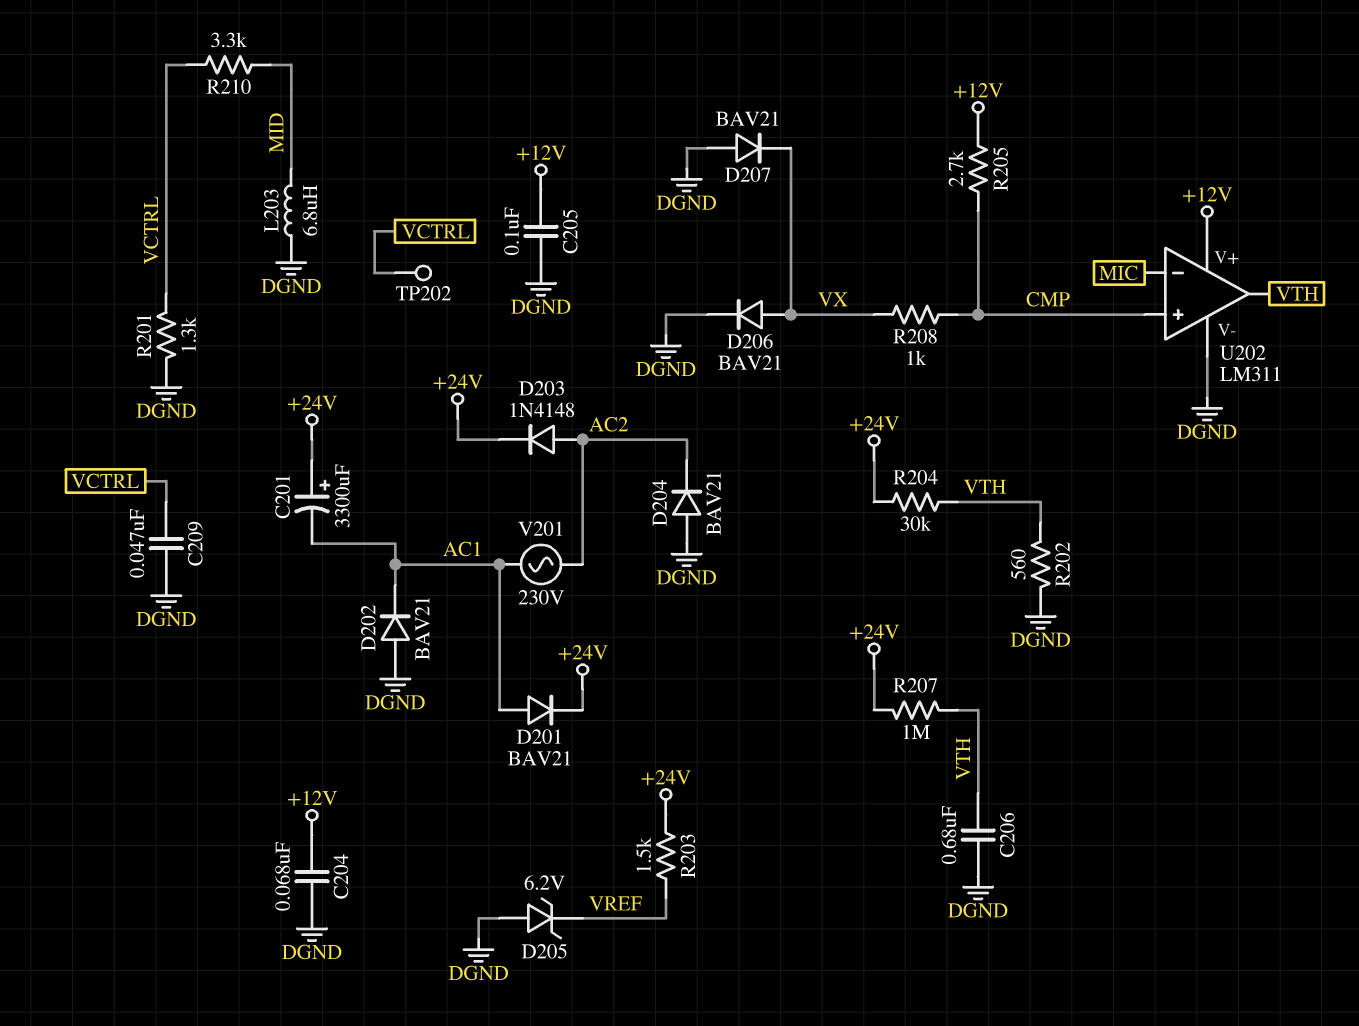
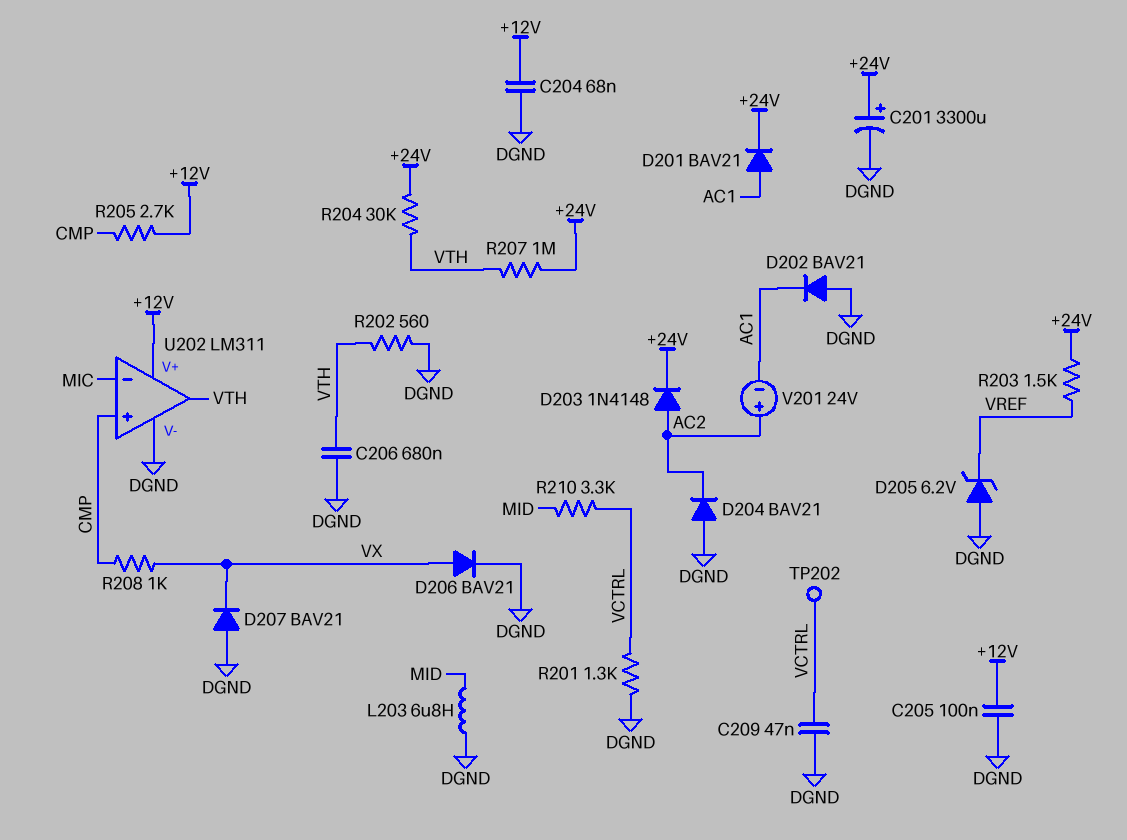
C201: 3300uF (plus +24V, minus AC1) -> 3300uF (plus +24V, minus DGND)
V201: AC 230V (AC1, AC2) -> 24V (plus AC2, minus AC1)

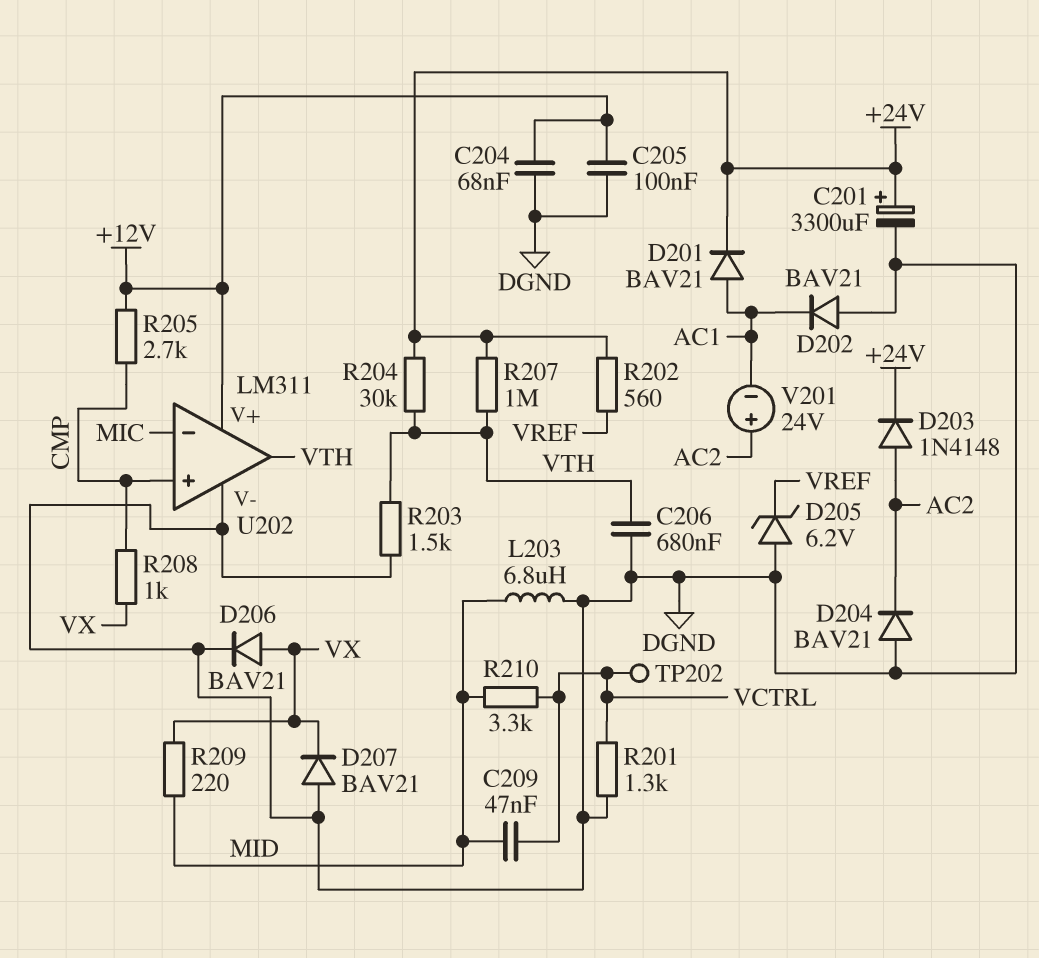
C209: 47nF (DGND, VCTRL) -> 47nF (MID, VCTRL)
R202: 560 (DGND, VTH) -> 560 (+24V, VREF)
R203: 1.5k (+24V, VREF) -> 1.5k (DGND, VTH)
R209: none -> 220 (MID, VX)

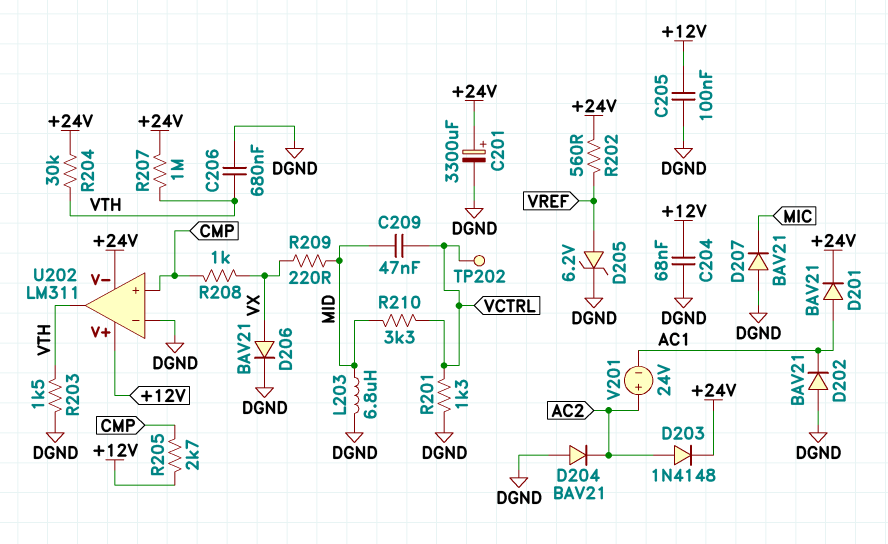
D205: zener 6.2V (A DGND, K VREF) -> zener 6.2V (A VREF, K DGND)
D207: diode BAV21 (A DGND, K VX) -> diode BAV21 (A DGND, K MIC)
U202 pin V-: DGND -> +24V
U202 pin in-: MIC -> DGND

